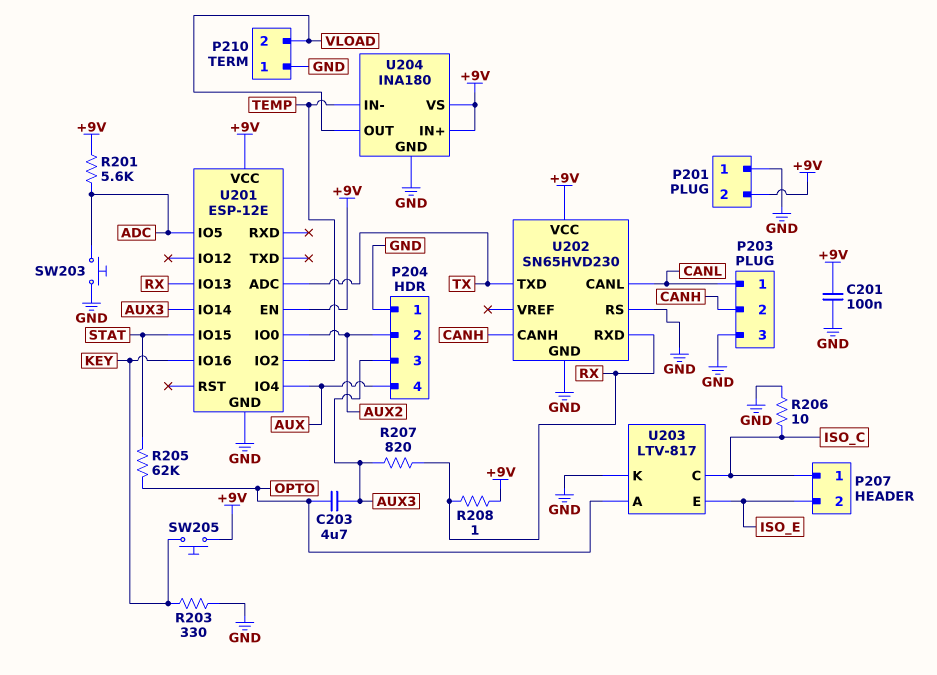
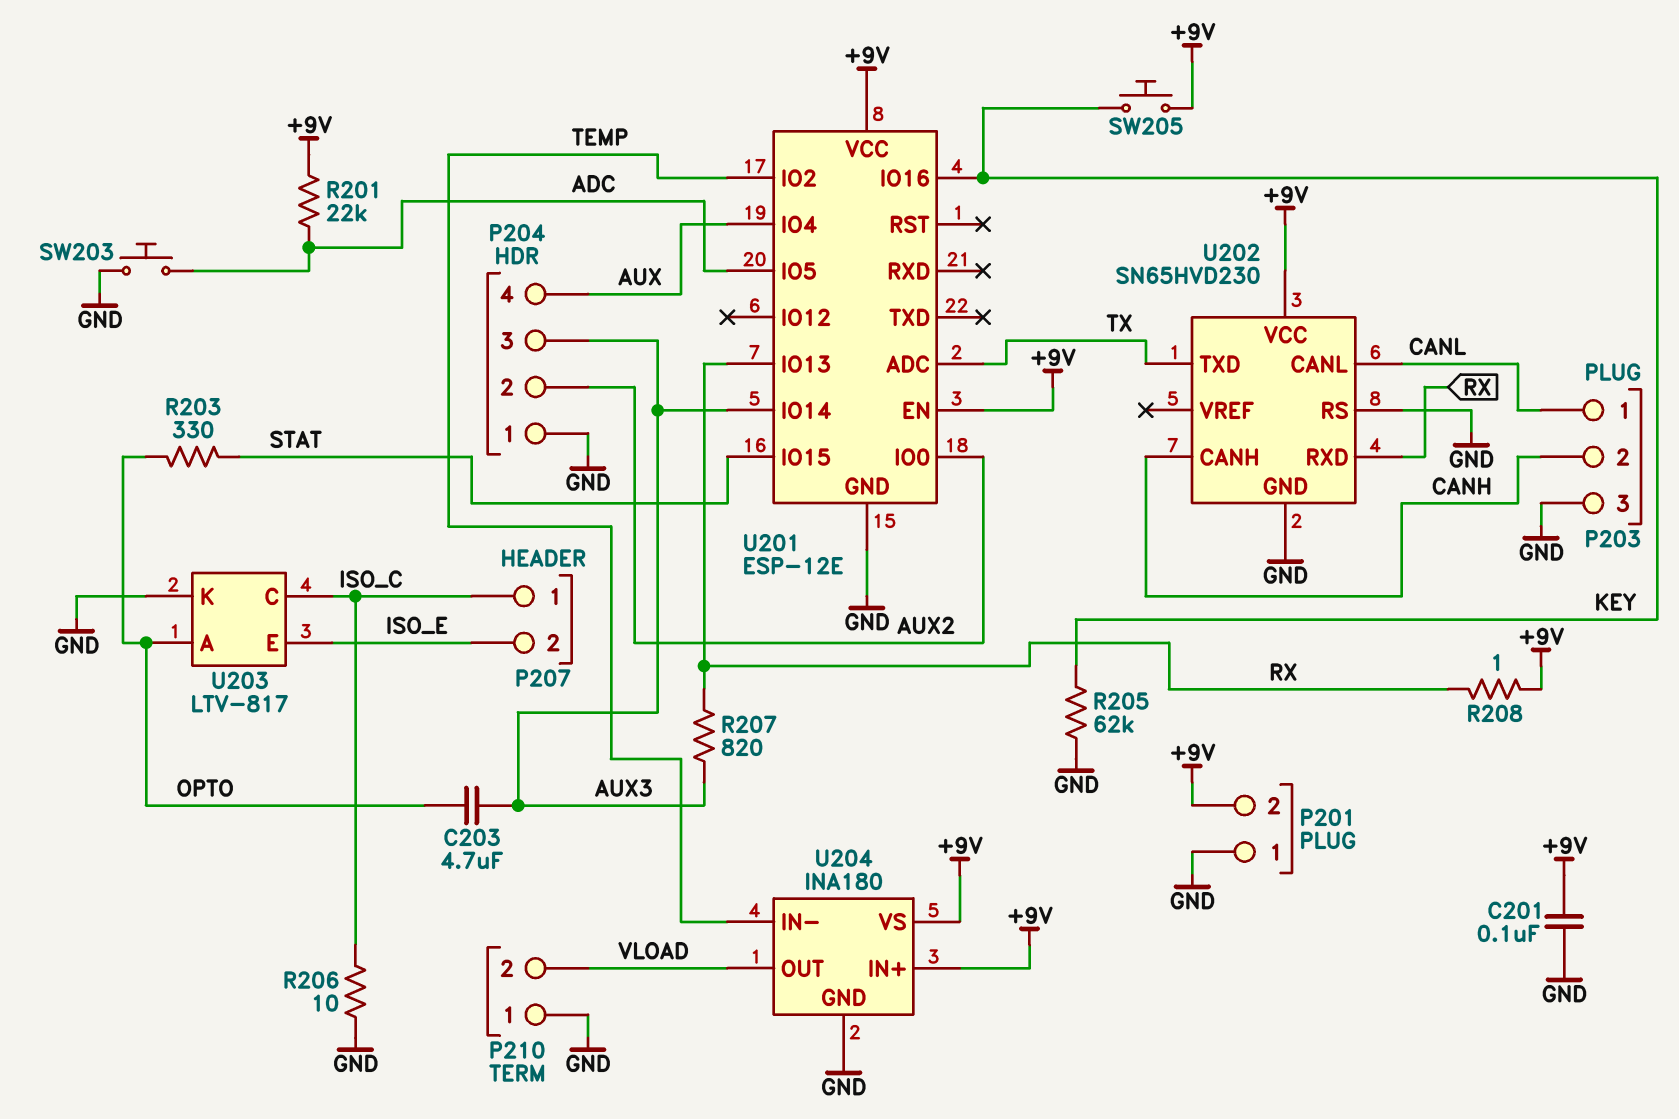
R201: 5.6k (+9V, ADC) -> 22k (+9V, ADC)
R203: 330 (GND, KEY) -> 330 (OPTO, STAT)
R205: 62k (OPTO, STAT) -> 62k (GND, KEY)

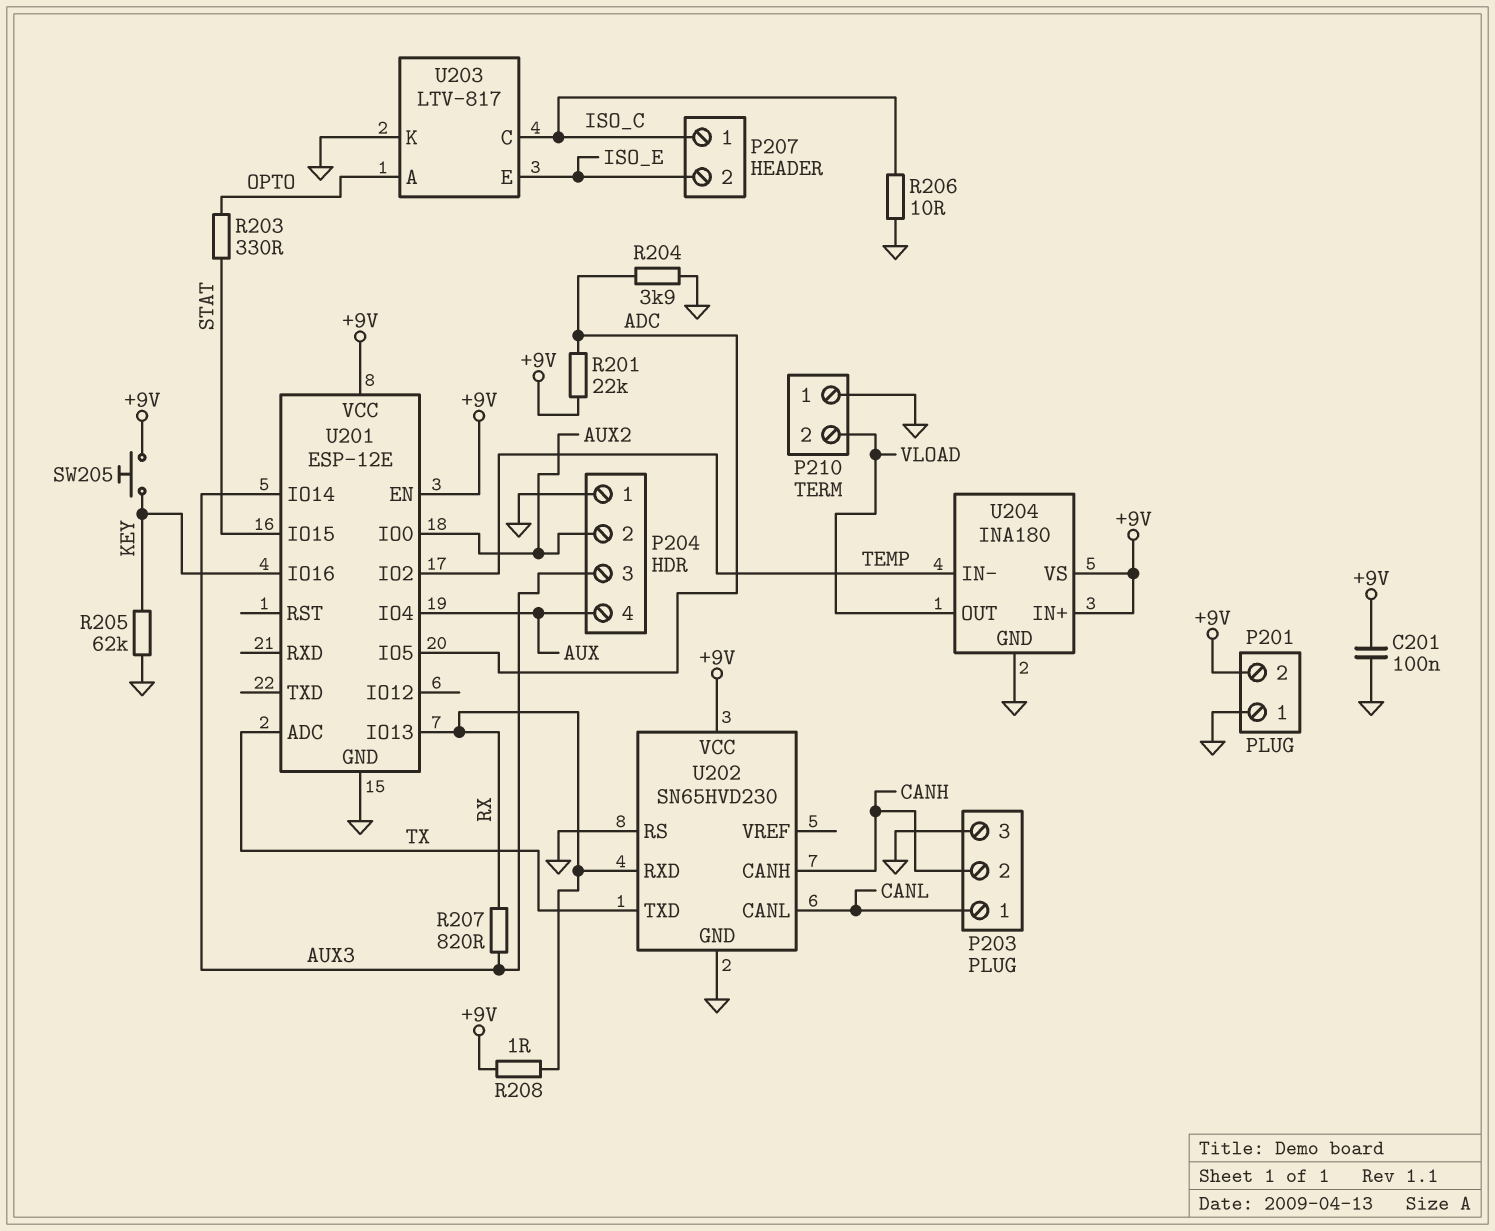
C203: 4.7uF (AUX3, OPTO) -> none
R204: none -> 3.9k (ADC, GND)
SW203: button (ADC, GND) -> none

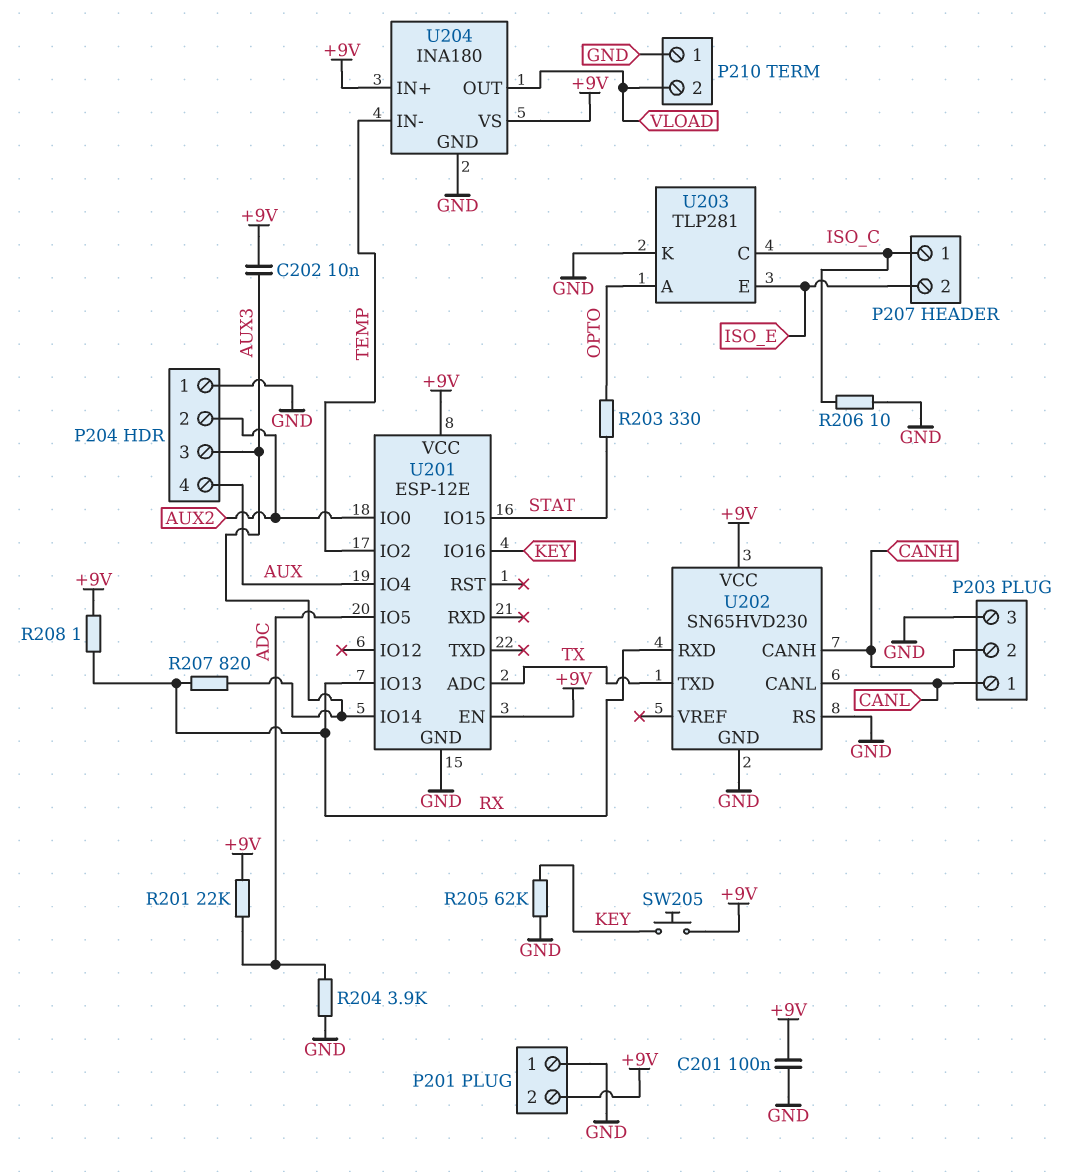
C202: none -> 10nF (+9V, AUX3)
U203: LTV-817 -> TLP281

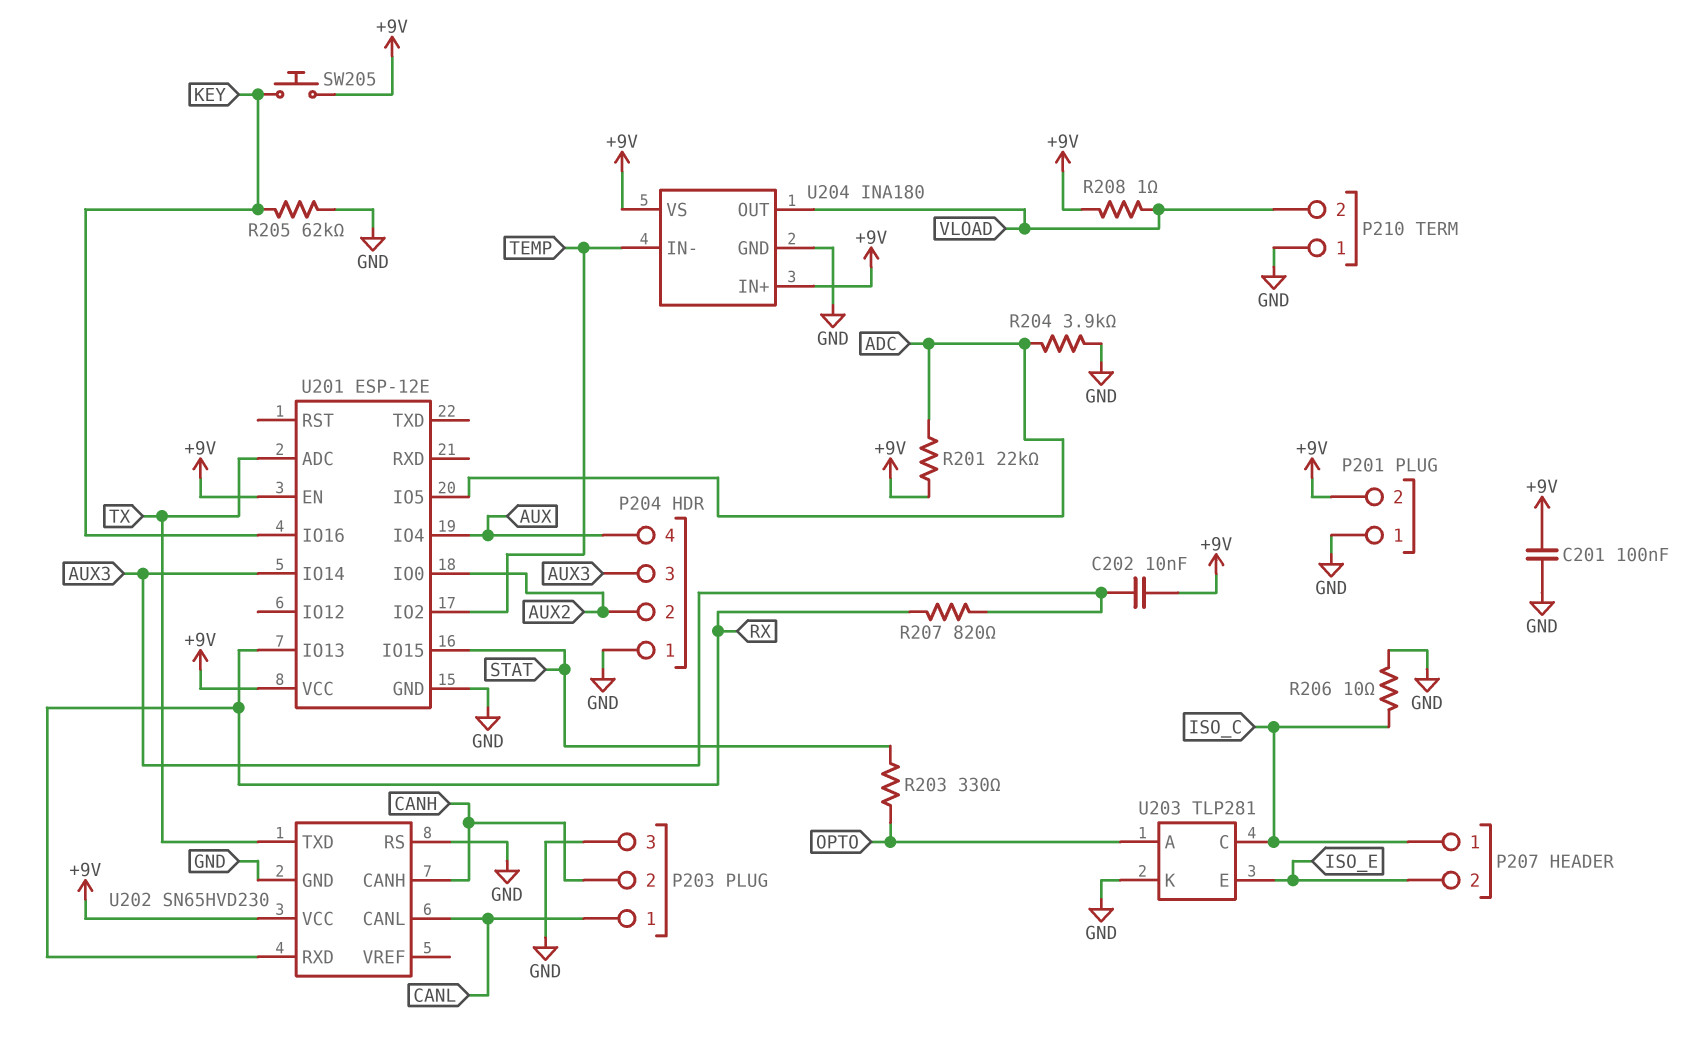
R208: 1 (+9V, RX) -> 1 (+9V, VLOAD)

